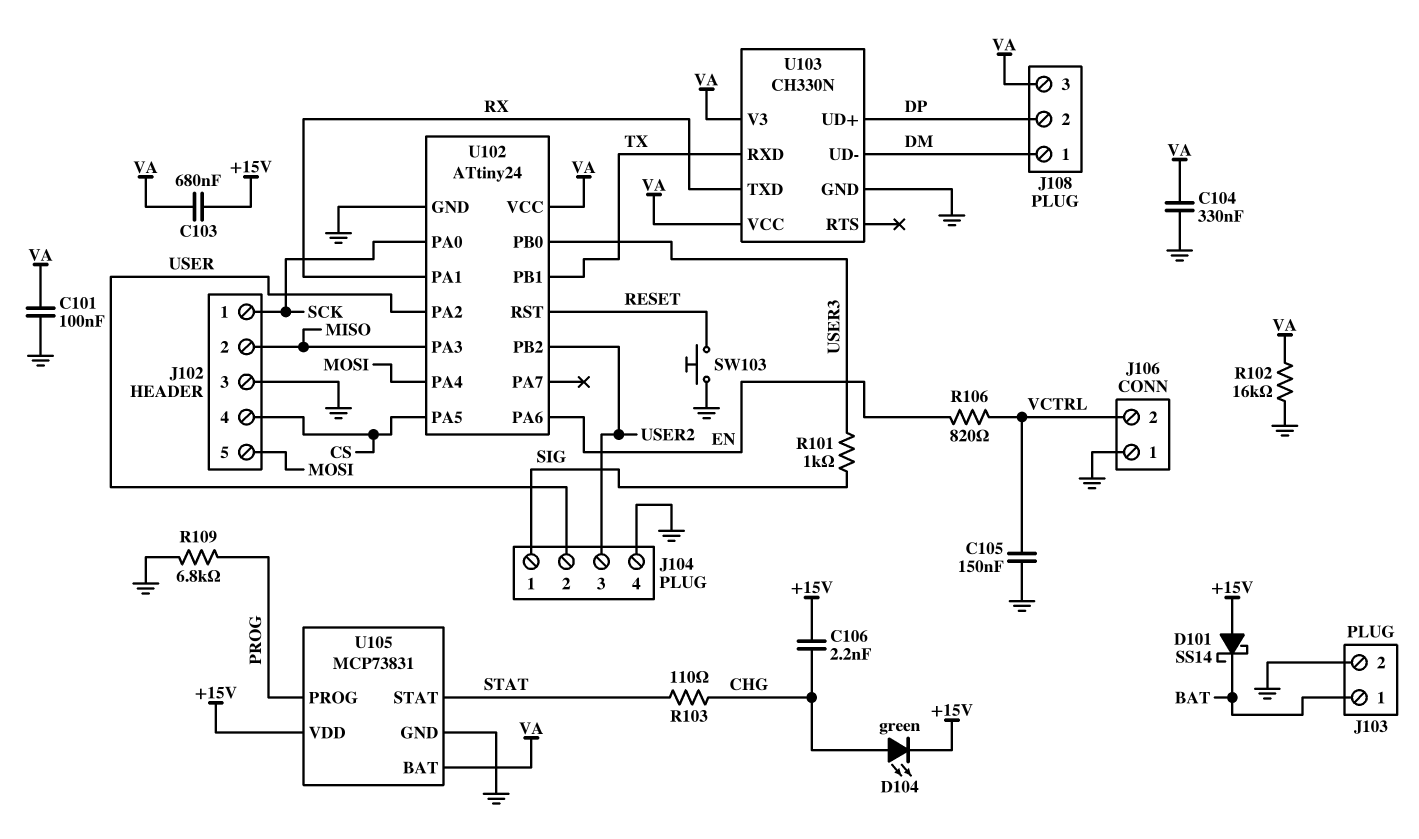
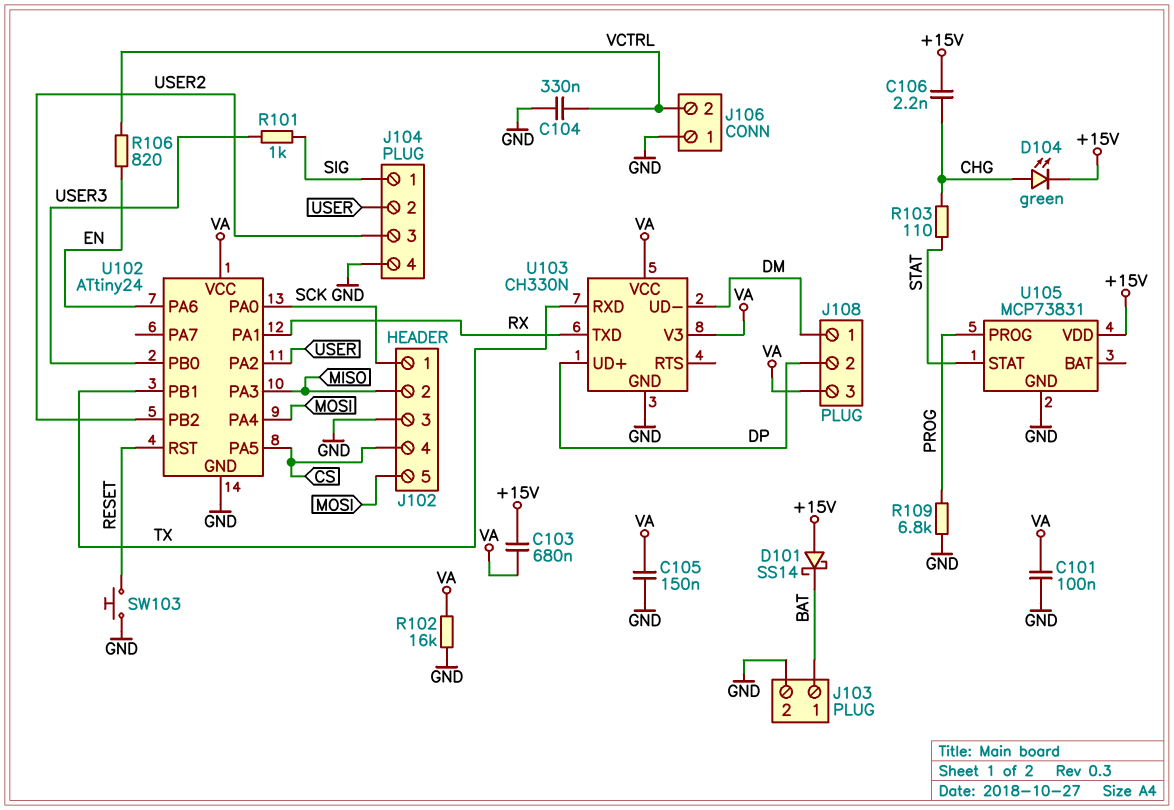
C104: 330nF (GND, VA) -> 330nF (GND, VCTRL)
C105: 150nF (GND, VCTRL) -> 150nF (GND, VA)
U105 pin BAT: VA -> none

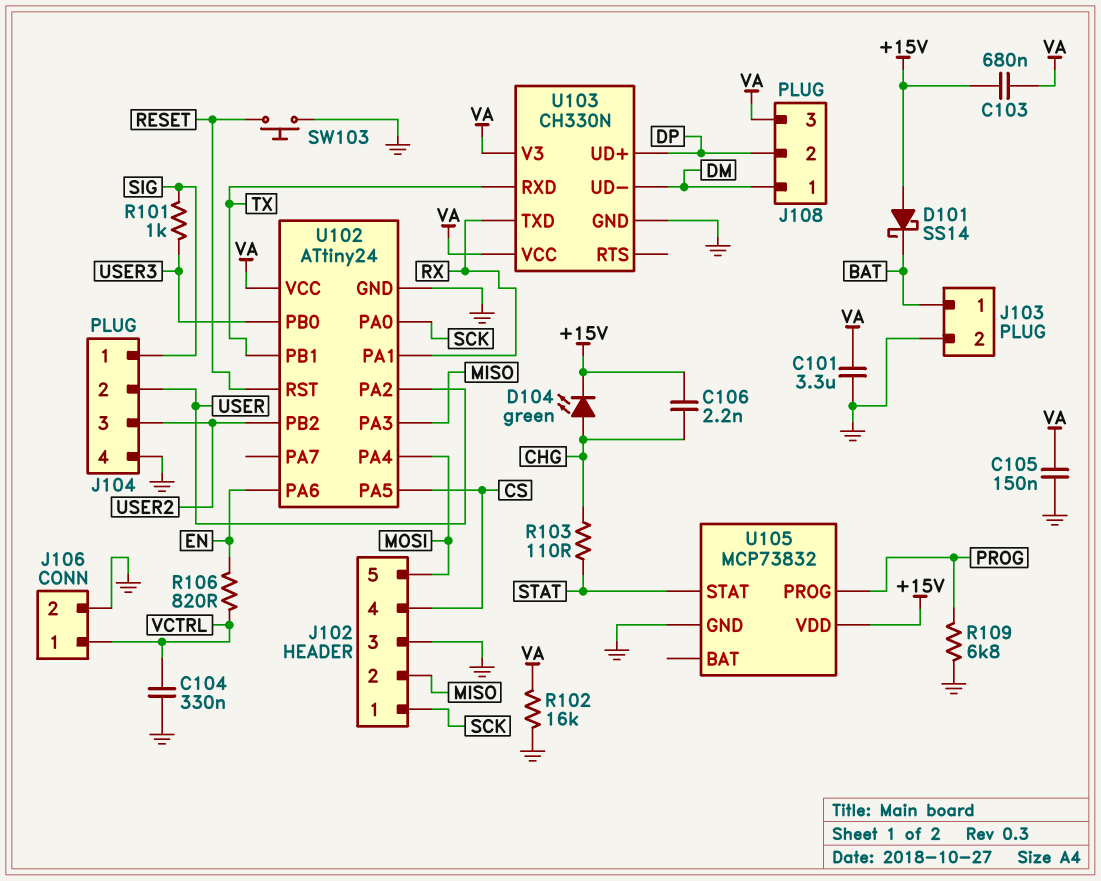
C101: 100nF (GND, VA) -> 3.3uF (GND, VA)
J106 pin 1: GND -> VCTRL
J106 pin 2: VCTRL -> GND
U105: MCP73831 -> MCP73832

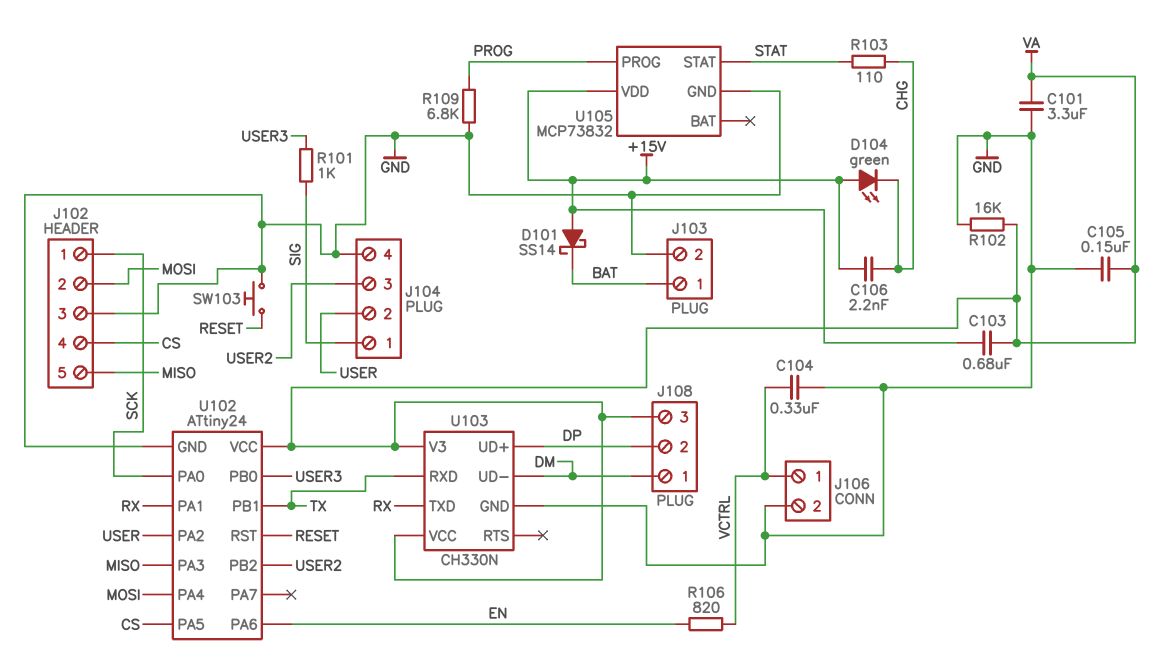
D104: LED green (A CHG, K +15V) -> LED green (A +15V, K CHG)
J102 pin 2: MISO -> MOSI
J102 pin 5: MOSI -> MISO

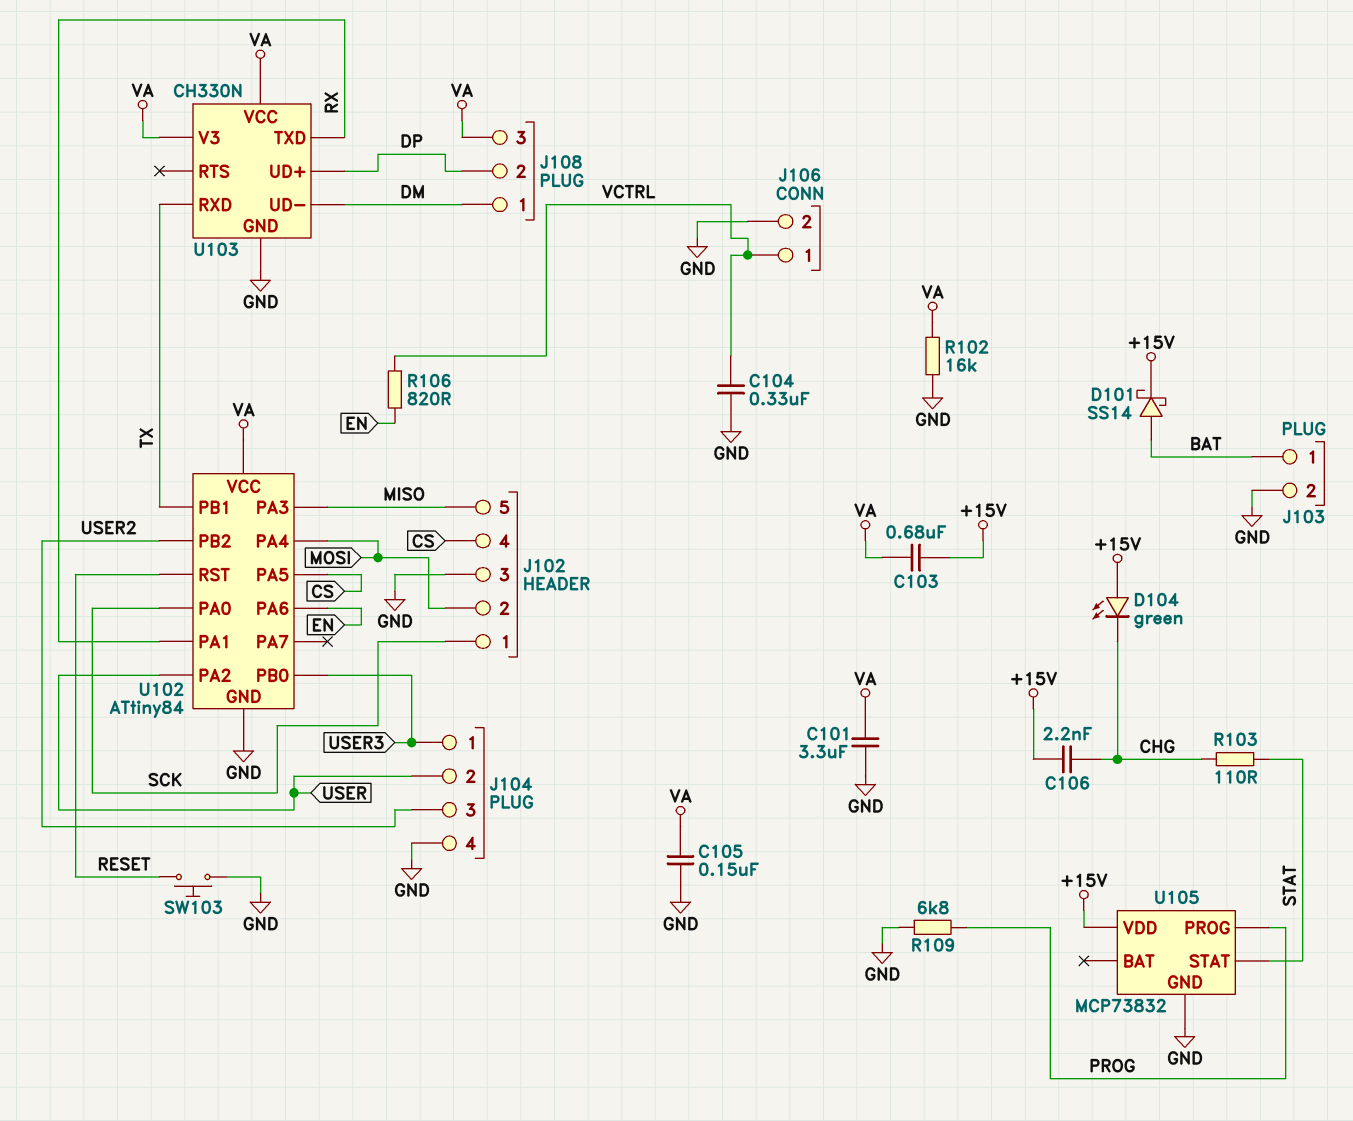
D101: schottky SS14 (A +15V, K BAT) -> schottky SS14 (A BAT, K +15V)
J104 pin 1: SIG -> USER3
R101: 1k (SIG, USER3) -> none
U102: ATtiny24 -> ATtiny84

